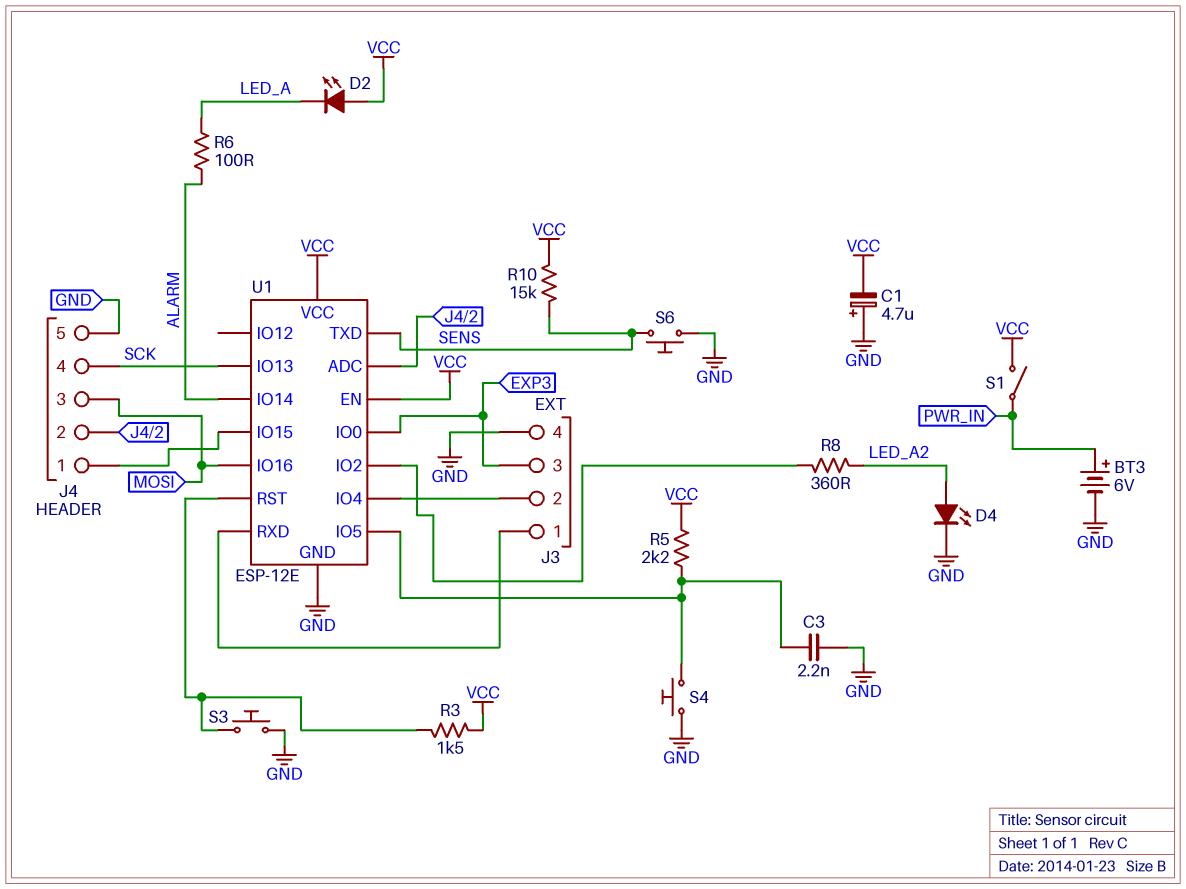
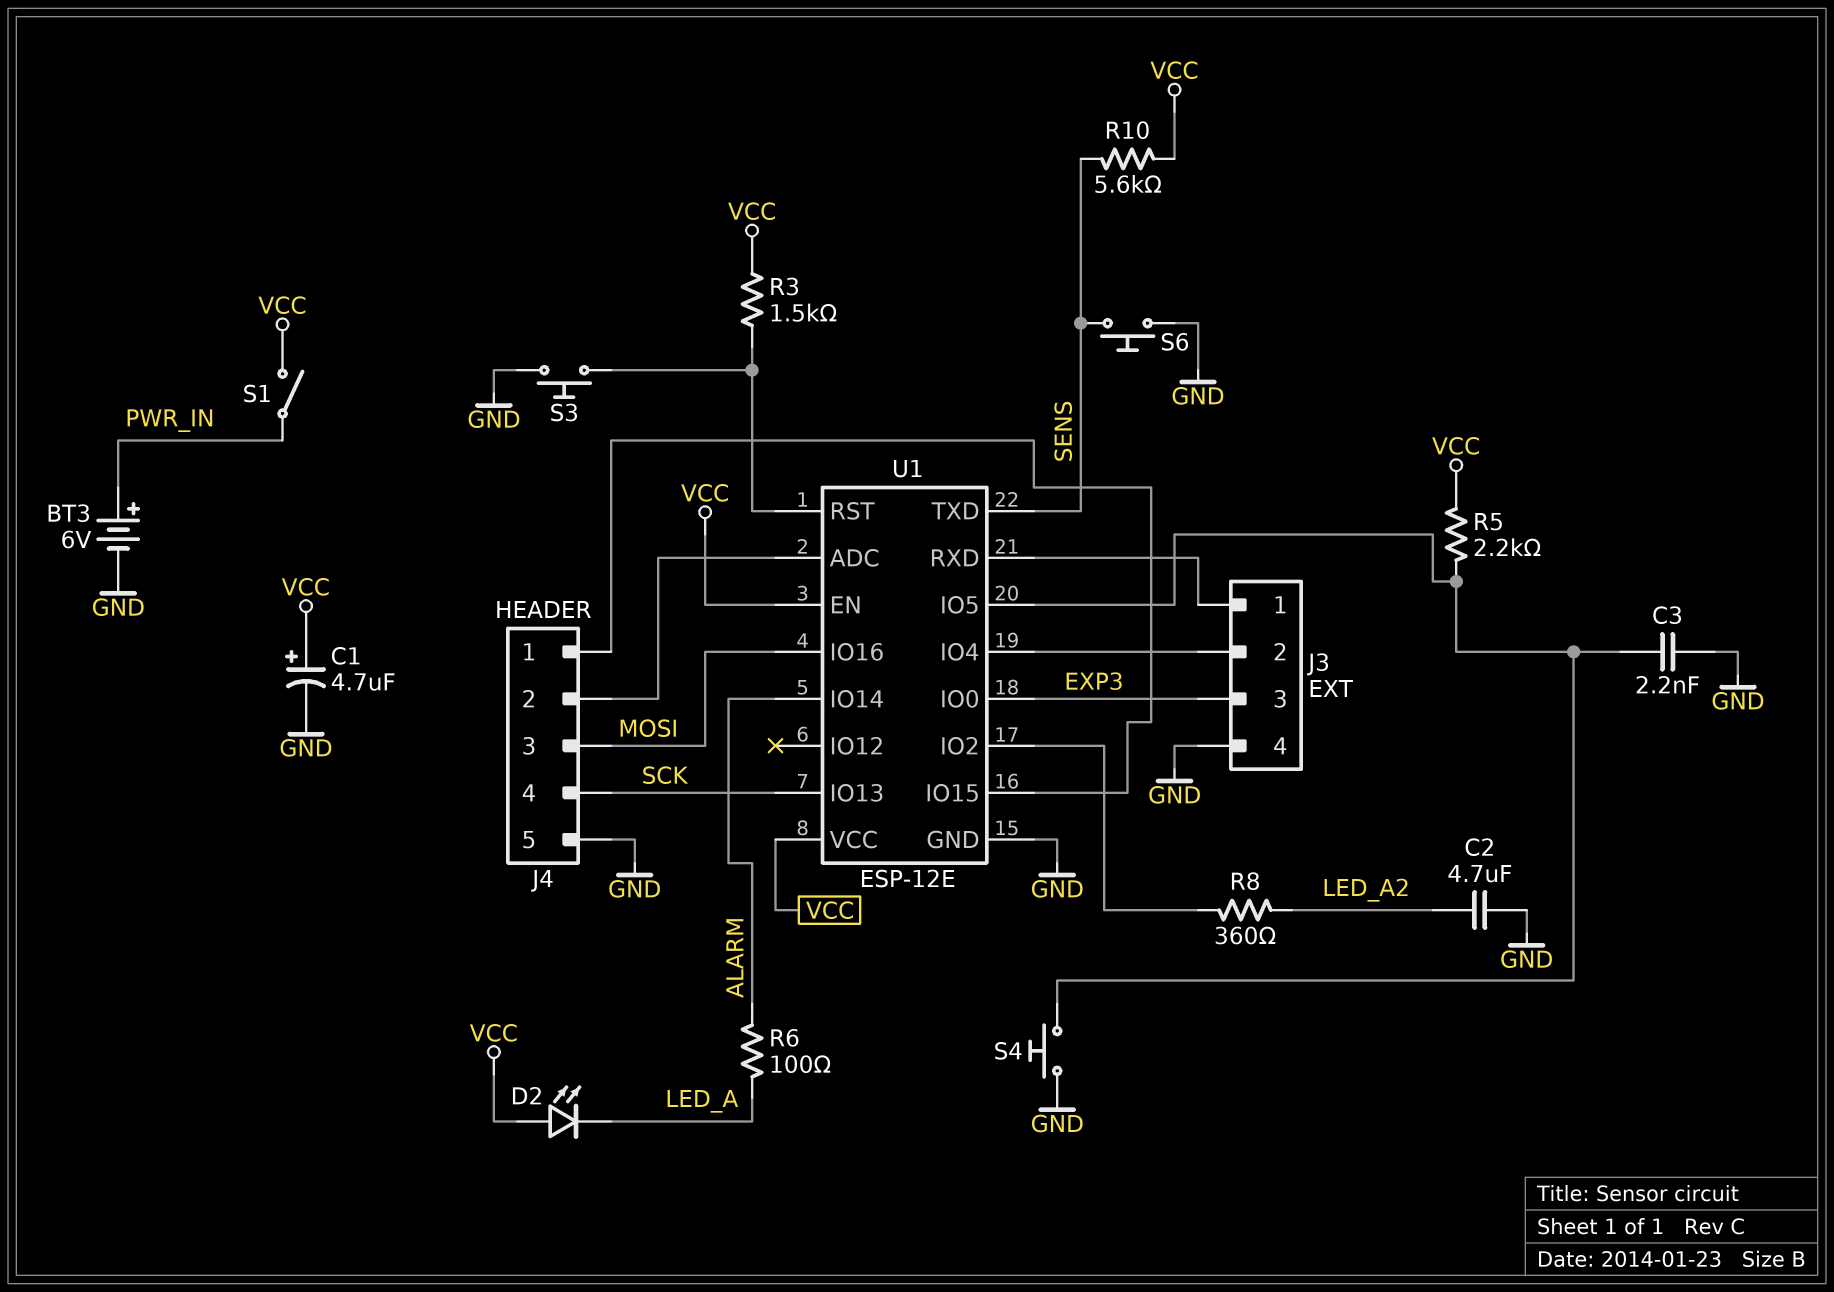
C1: 4.7uF (plus GND, minus VCC) -> 4.7uF (plus VCC, minus GND)
C2: none -> 4.7uF (GND, LED_A2)
D4: LED (A LED_A2, K GND) -> none
R10: 15k (SENS, VCC) -> 5.6k (SENS, VCC)

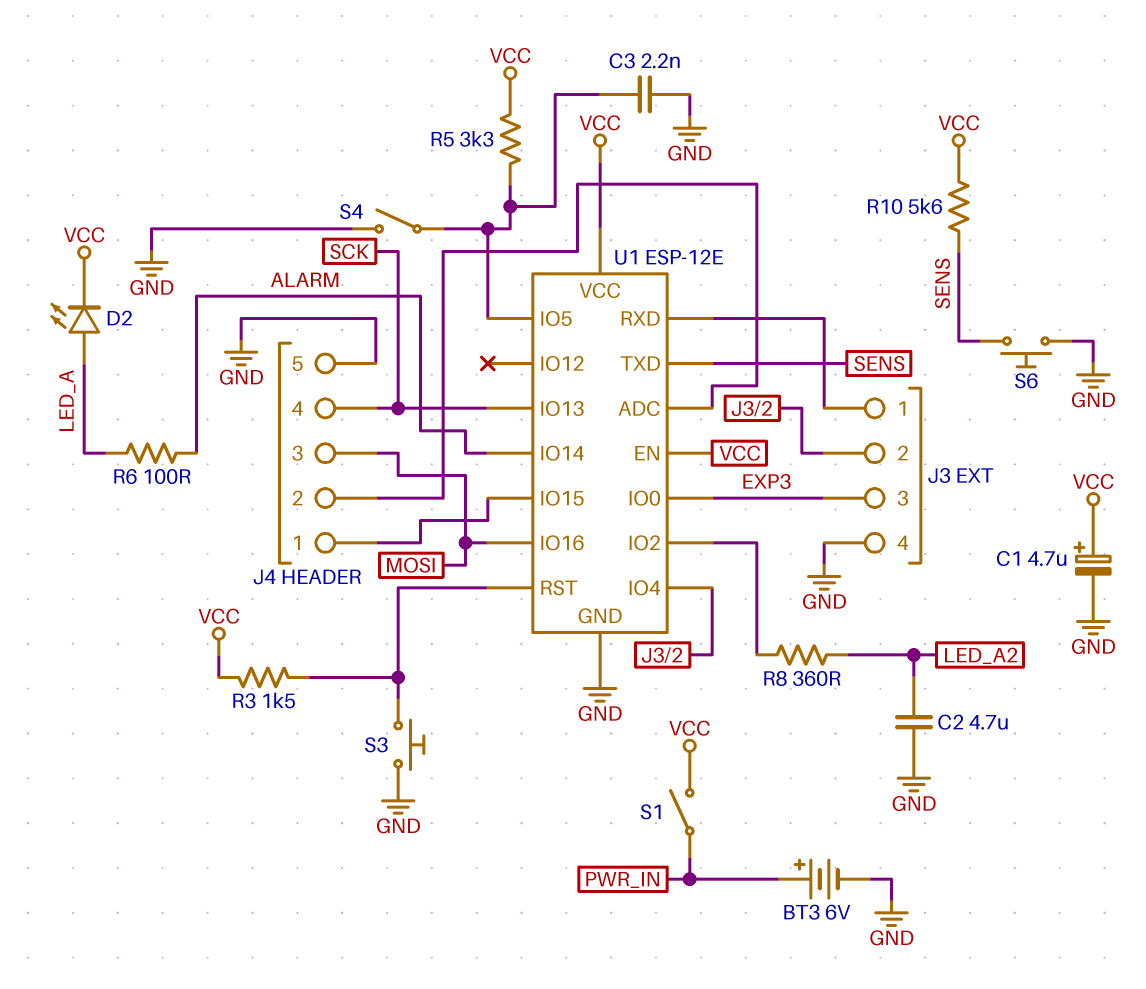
D2: LED (A VCC, K LED_A) -> LED (A LED_A, K VCC)
R5: 2.2k (U1/IO5, VCC) -> 3.3k (U1/IO5, VCC)
S4: button (GND, U1/IO5) -> switch (GND, U1/IO5)

